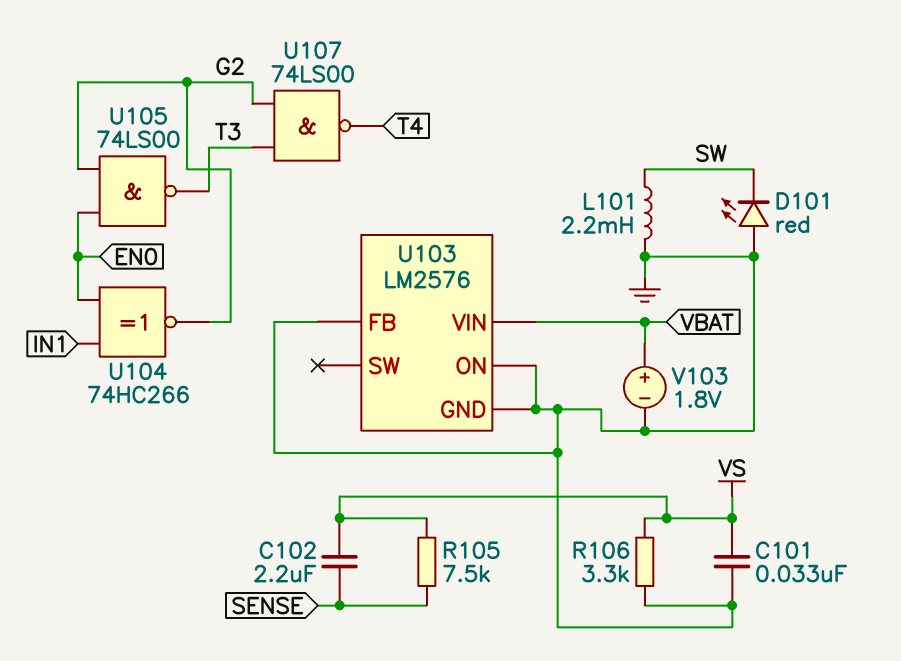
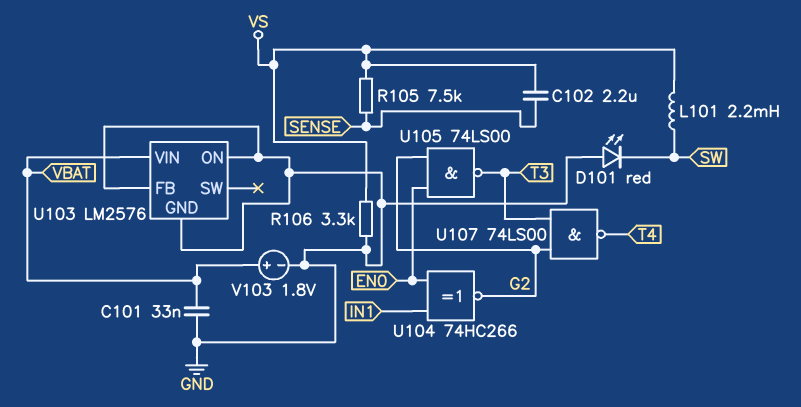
C101: 33nF (GND, VS) -> 33nF (GND, VBAT)
L101: 2.2mH (GND, SW) -> 2.2mH (SW, VS)

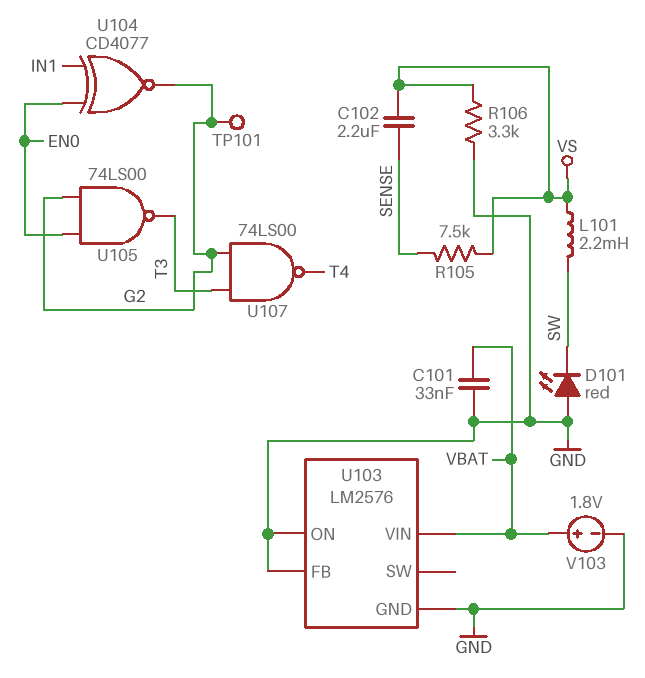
TP101: none -> test point (G2)
U104: XNOR 74HC266 (in EN0, in IN1, out G2) -> XNOR CD4077 (in EN0, in IN1, out G2)

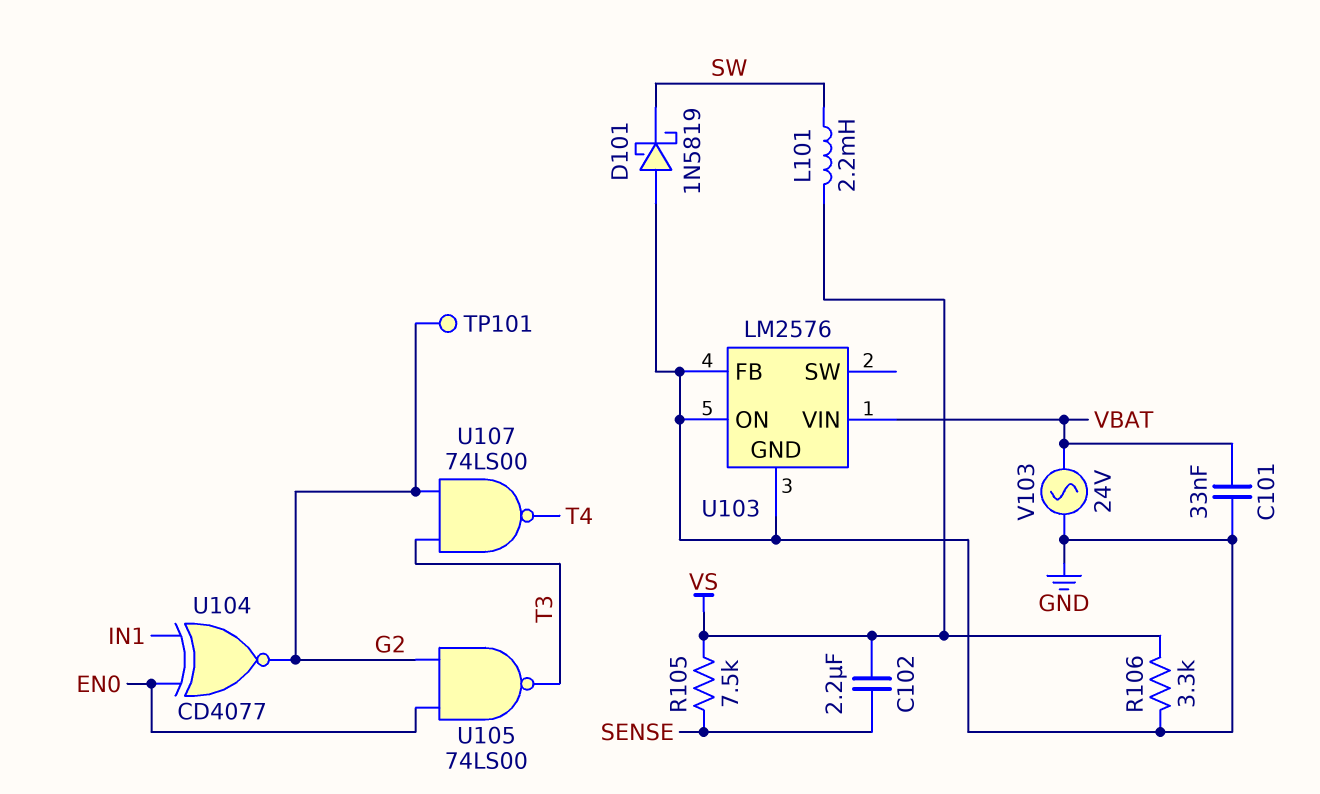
D101: LED red (A GND, K SW) -> schottky 1N5819 (A GND, K SW)
V103: 1.8V (plus VBAT, minus GND) -> AC 24V (GND, VBAT)

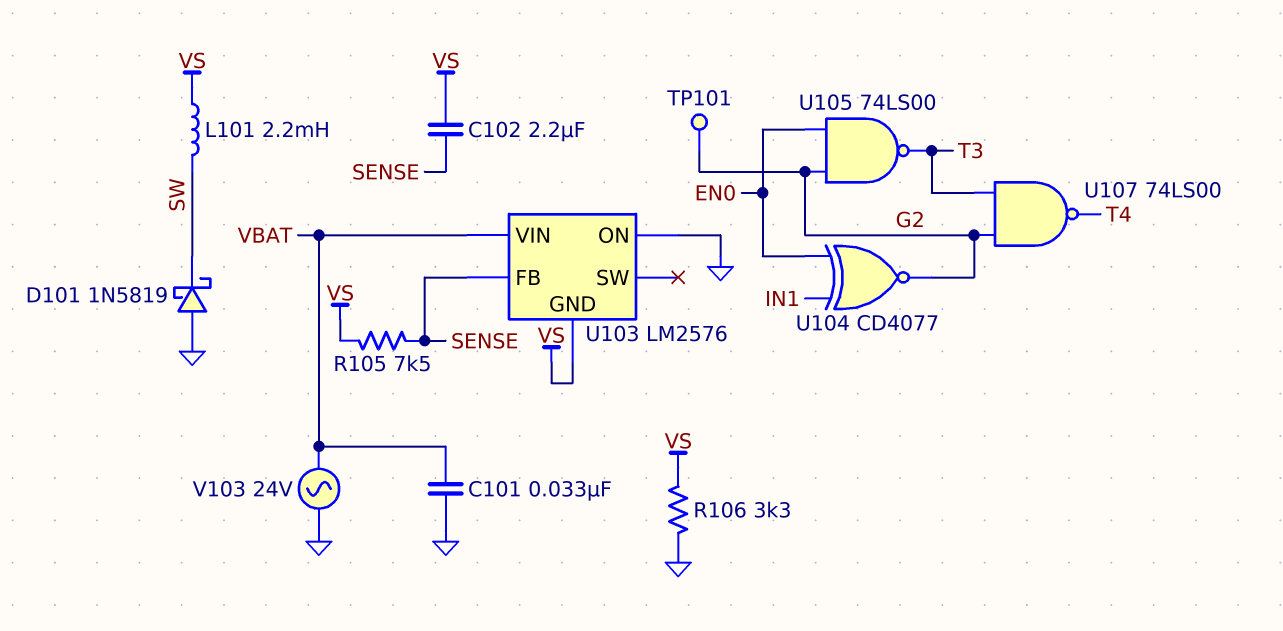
U103 pin FB: GND -> SENSE
U103 pin GND: GND -> VS

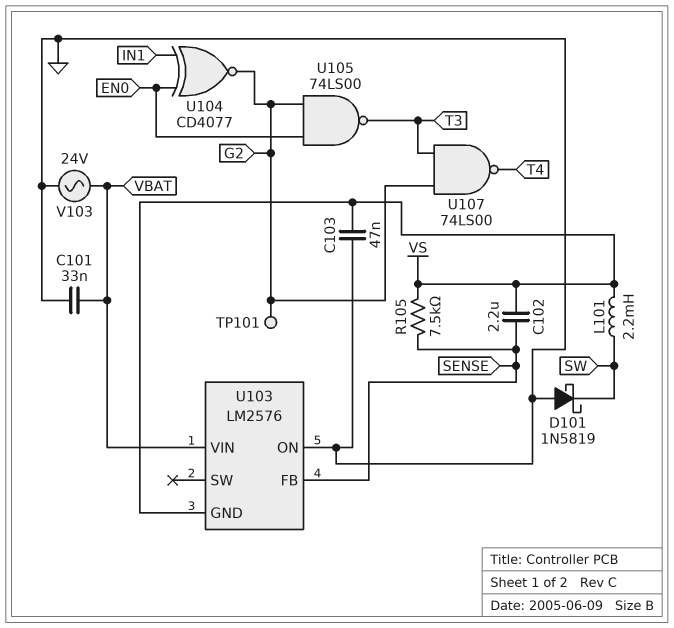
C103: none -> 47nF (GND, VS)
R106: 3.3k (GND, VS) -> none

